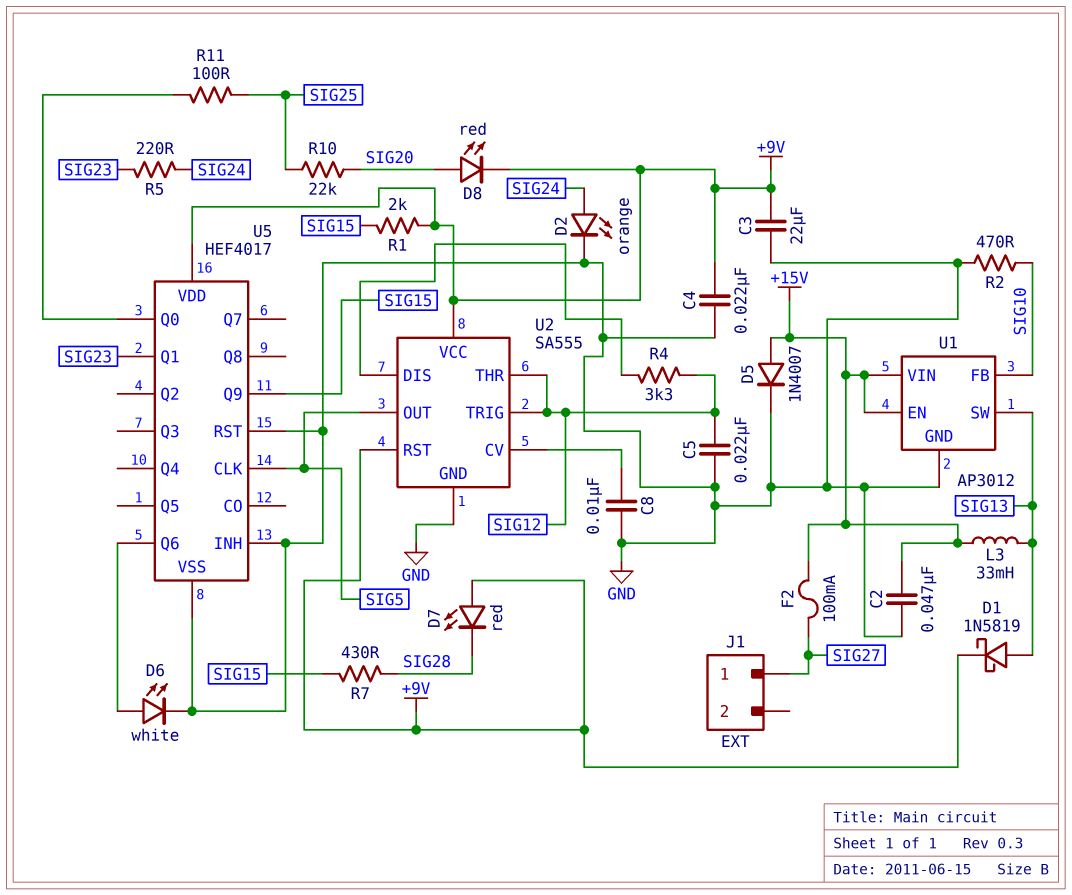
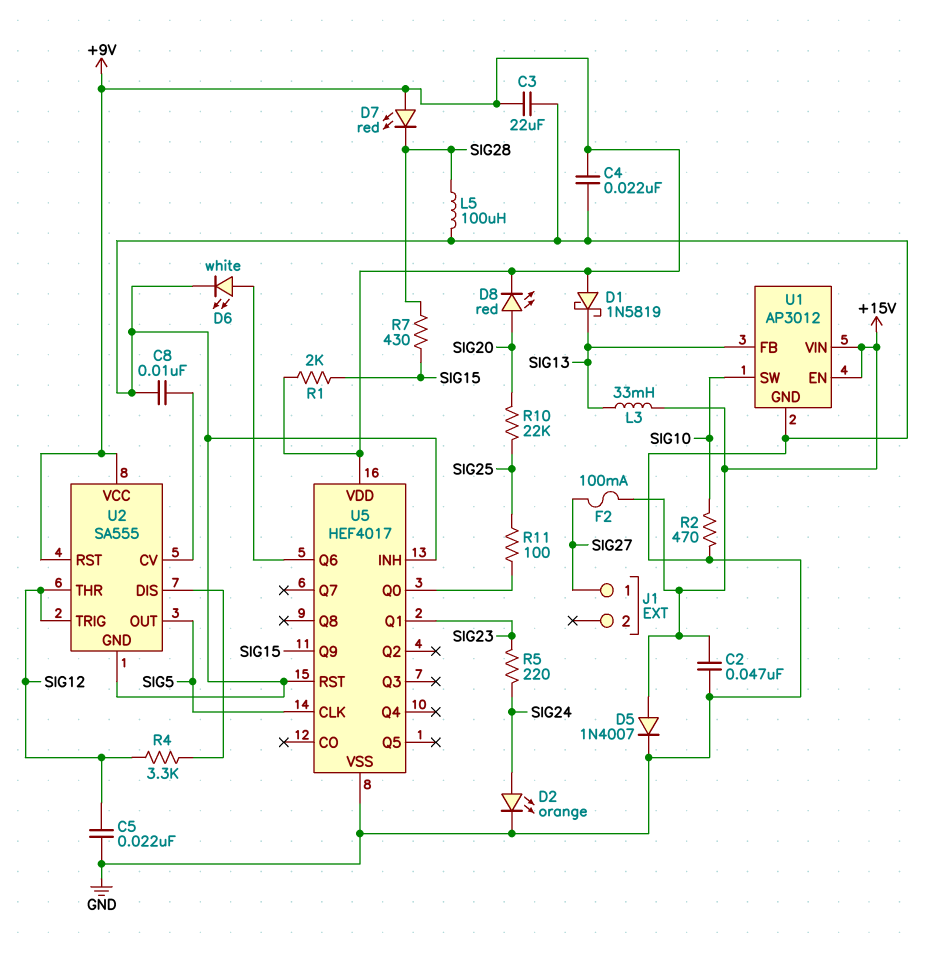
D1: schottky 1N5819 (A SIG13, K +9V) -> schottky 1N5819 (A +9V, K SIG13)
L5: none -> 100uH (GND, SIG28)
U1 pin FB: SIG10 -> SIG13
U1 pin SW: SIG13 -> SIG10

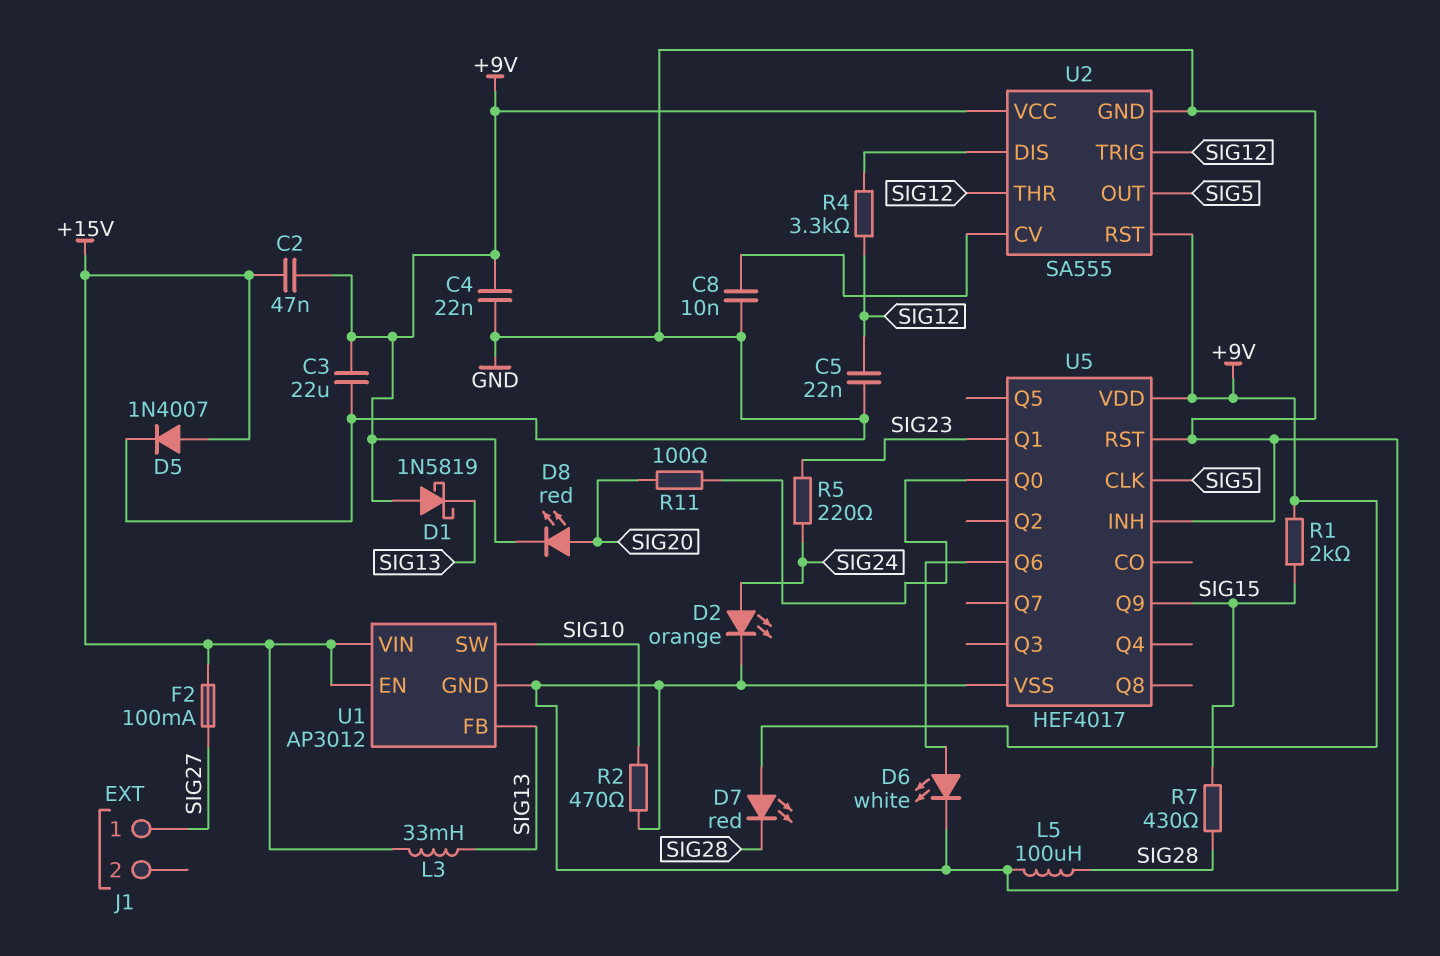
C2: 47nF (+15V, GND) -> 47nF (+9V, +15V)
R10: 22k (SIG20, SIG25) -> none
R11: 100 (SIG25, U5/Q0) -> 100 (SIG20, U5/Q0)

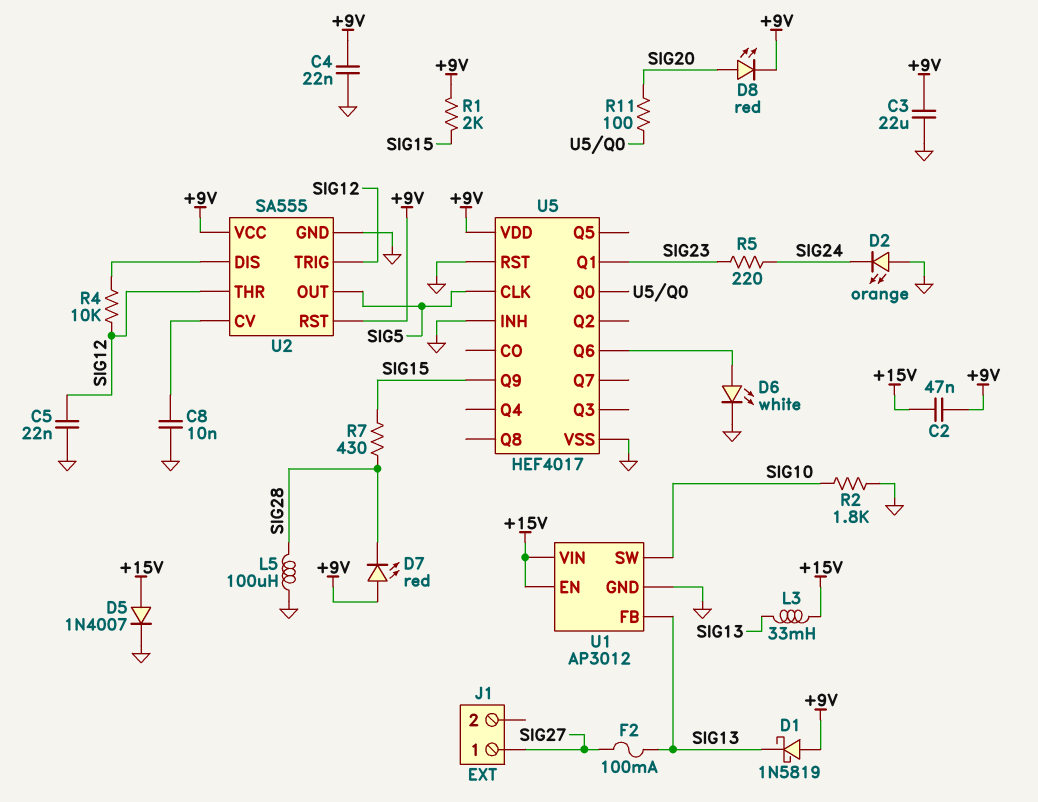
D2: LED orange (A SIG24, K GND) -> LED orange (A GND, K SIG24)
F2: 100mA (+15V, SIG27) -> 100mA (SIG13, SIG27)
R2: 470 (GND, SIG10) -> 1.8k (GND, SIG10)
R4: 3.3k (SIG12, U2/DIS) -> 10k (SIG12, U2/DIS)

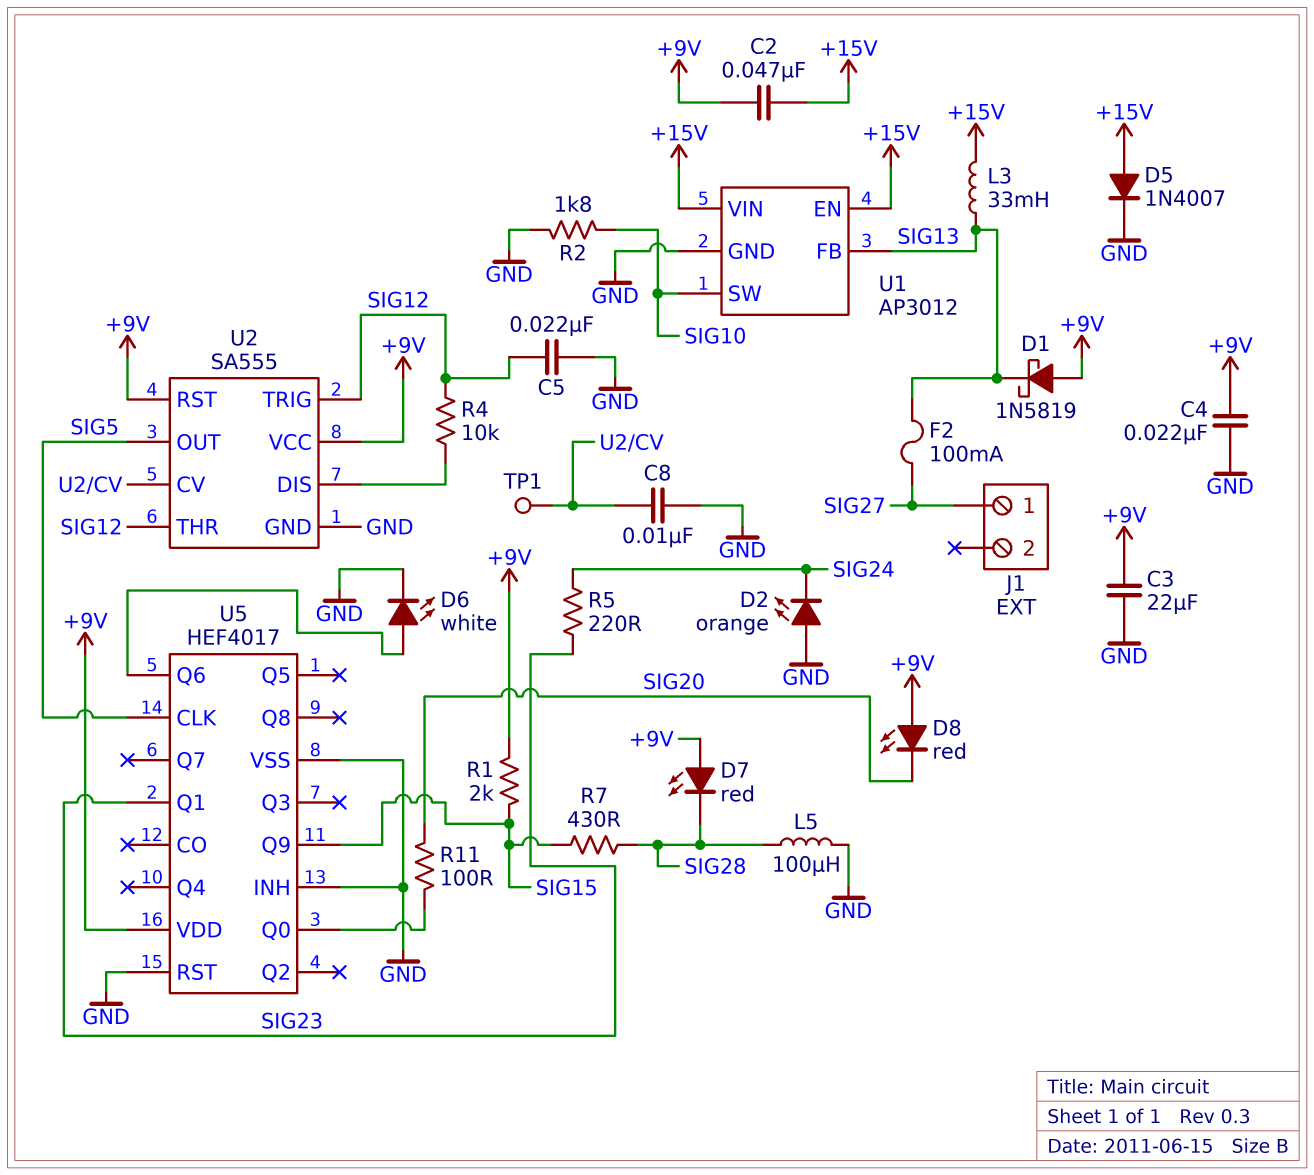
D8: LED red (A SIG20, K +9V) -> LED red (A +9V, K SIG20)
TP1: none -> test point (U2/CV)

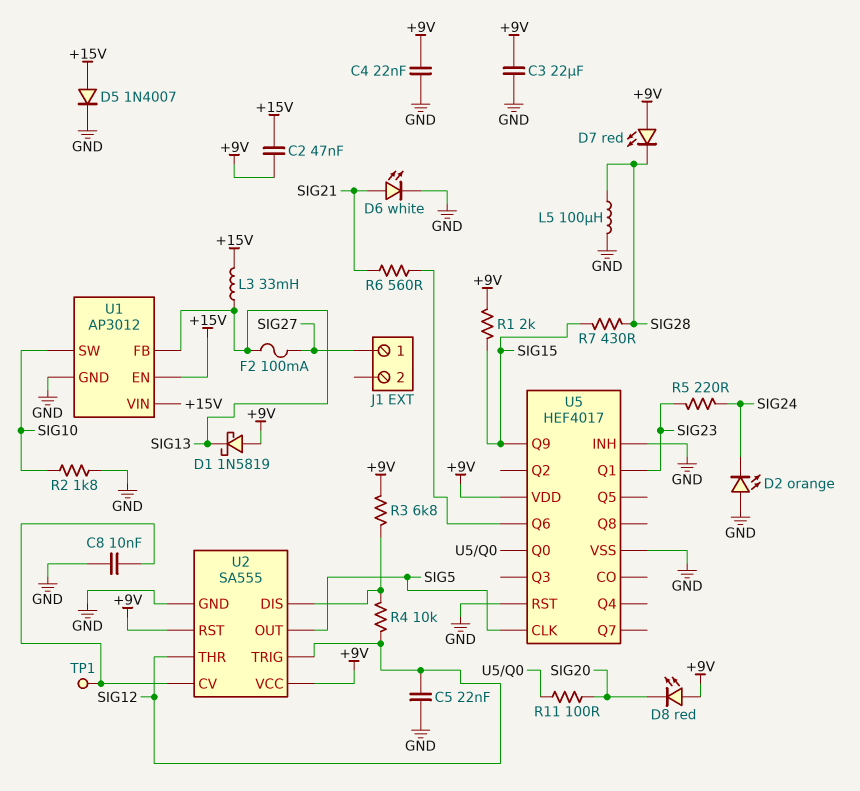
D6: LED white (A U5/Q6, K GND) -> LED white (A SIG21, K GND)
R3: none -> 6.8k (+9V, U2/DIS)
R6: none -> 560 (SIG21, U5/Q6)

